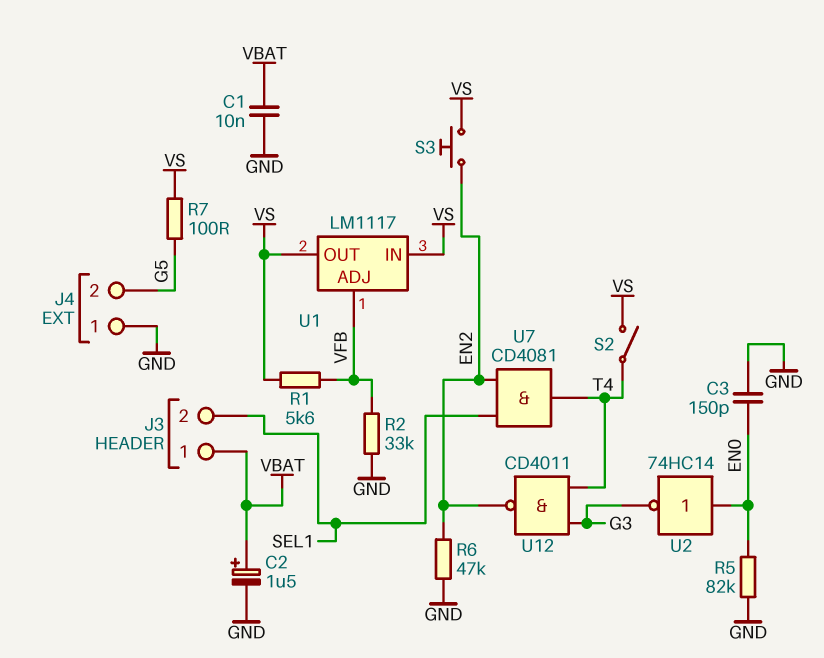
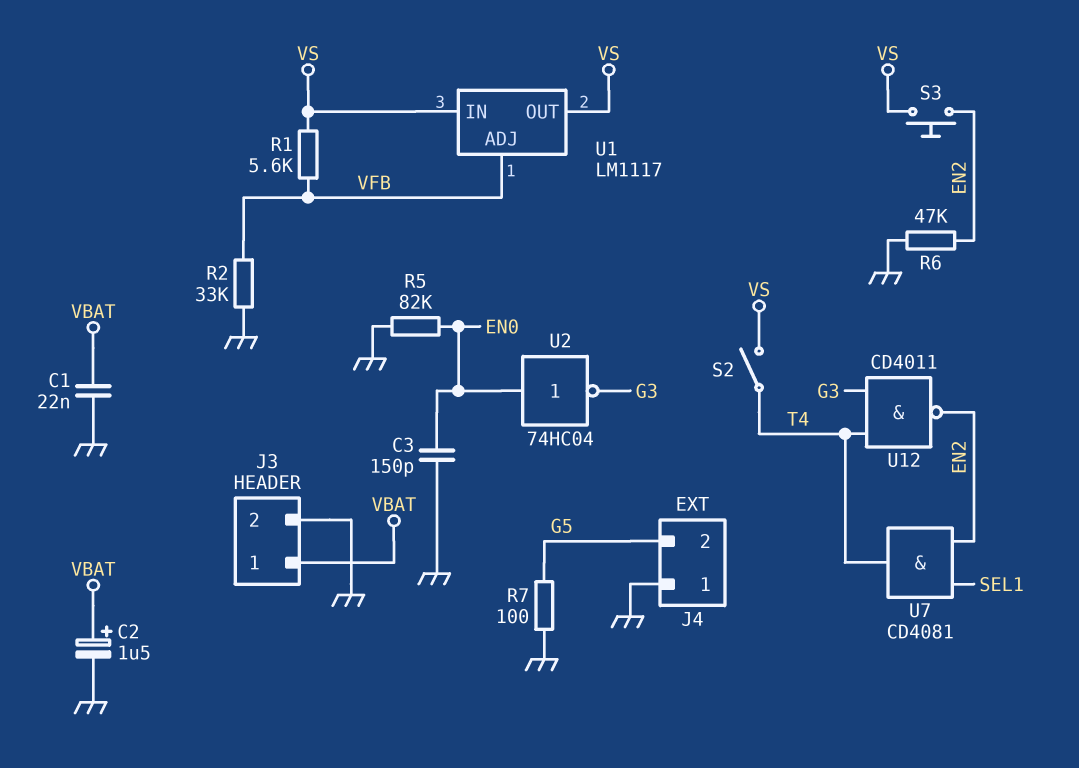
C1: 10nF (GND, VBAT) -> 22nF (GND, VBAT)
J3 pin 2: SEL1 -> GND
R7: 100 (G5, VS) -> 100 (G5, GND)
U2: NOT 74HC14 (in EN0, out G3) -> NOT 74HC04 (in EN0, out G3)

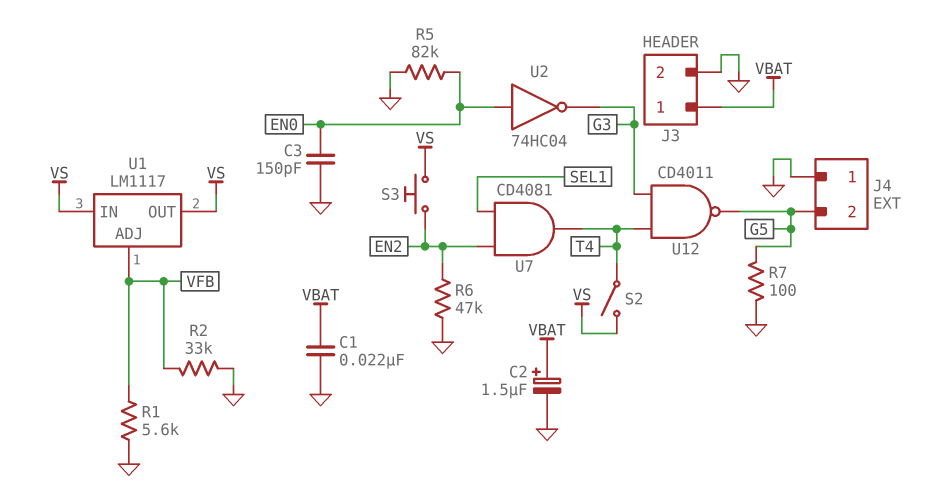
R1: 5.6k (VFB, VS) -> 5.6k (GND, VFB)
U12: NAND CD4011 (in G3, in T4, out EN2) -> NAND CD4011 (in G3, in T4, out G5)

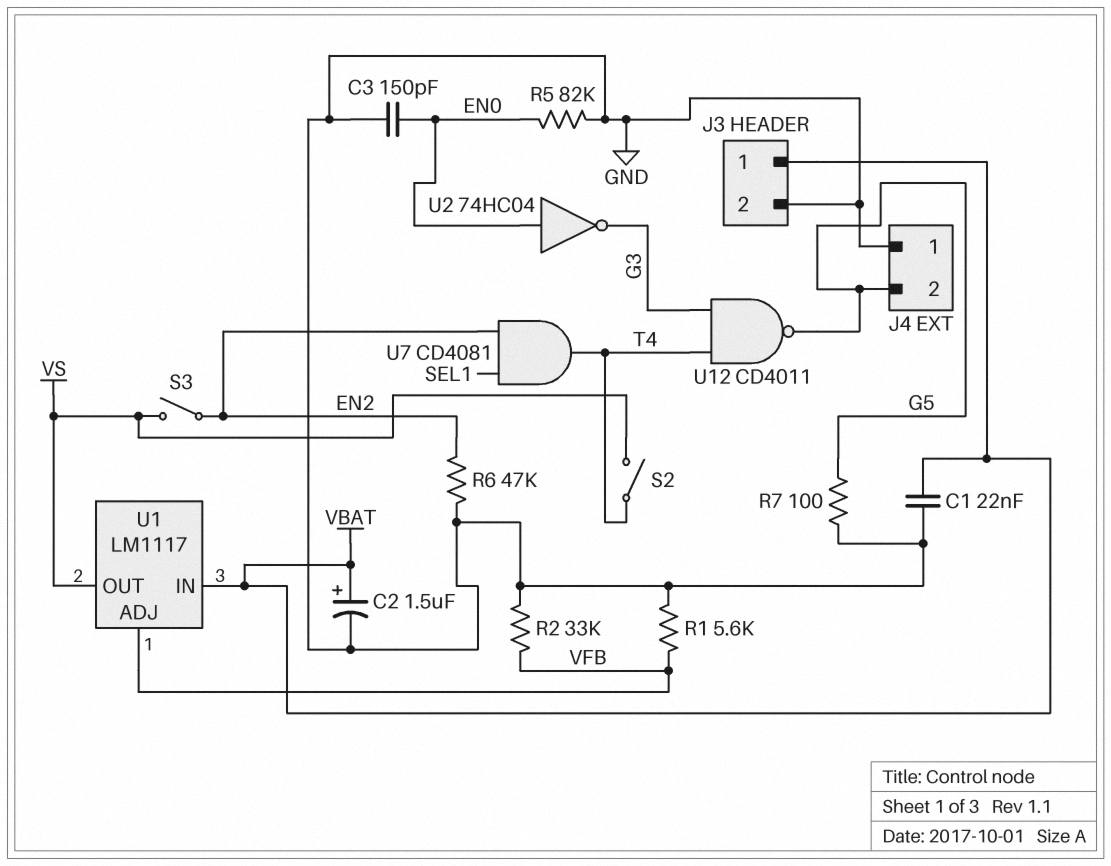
S3: button (EN2, VS) -> switch (EN2, VS)
U1 pin IN: VS -> VBAT

